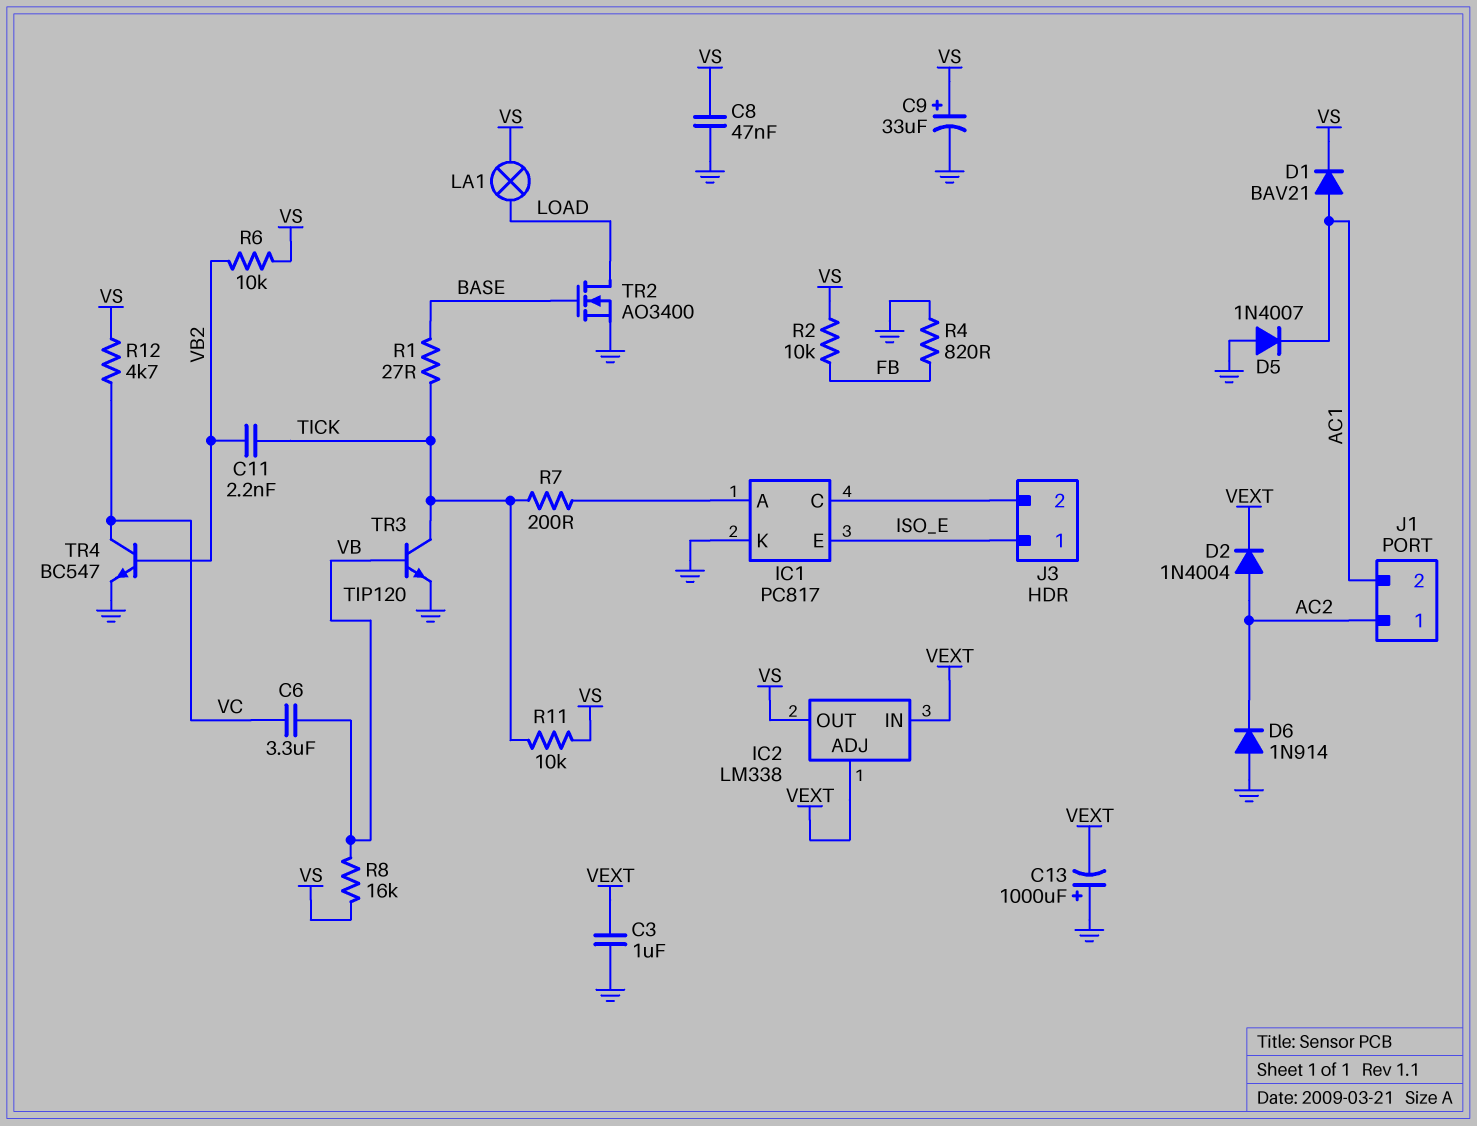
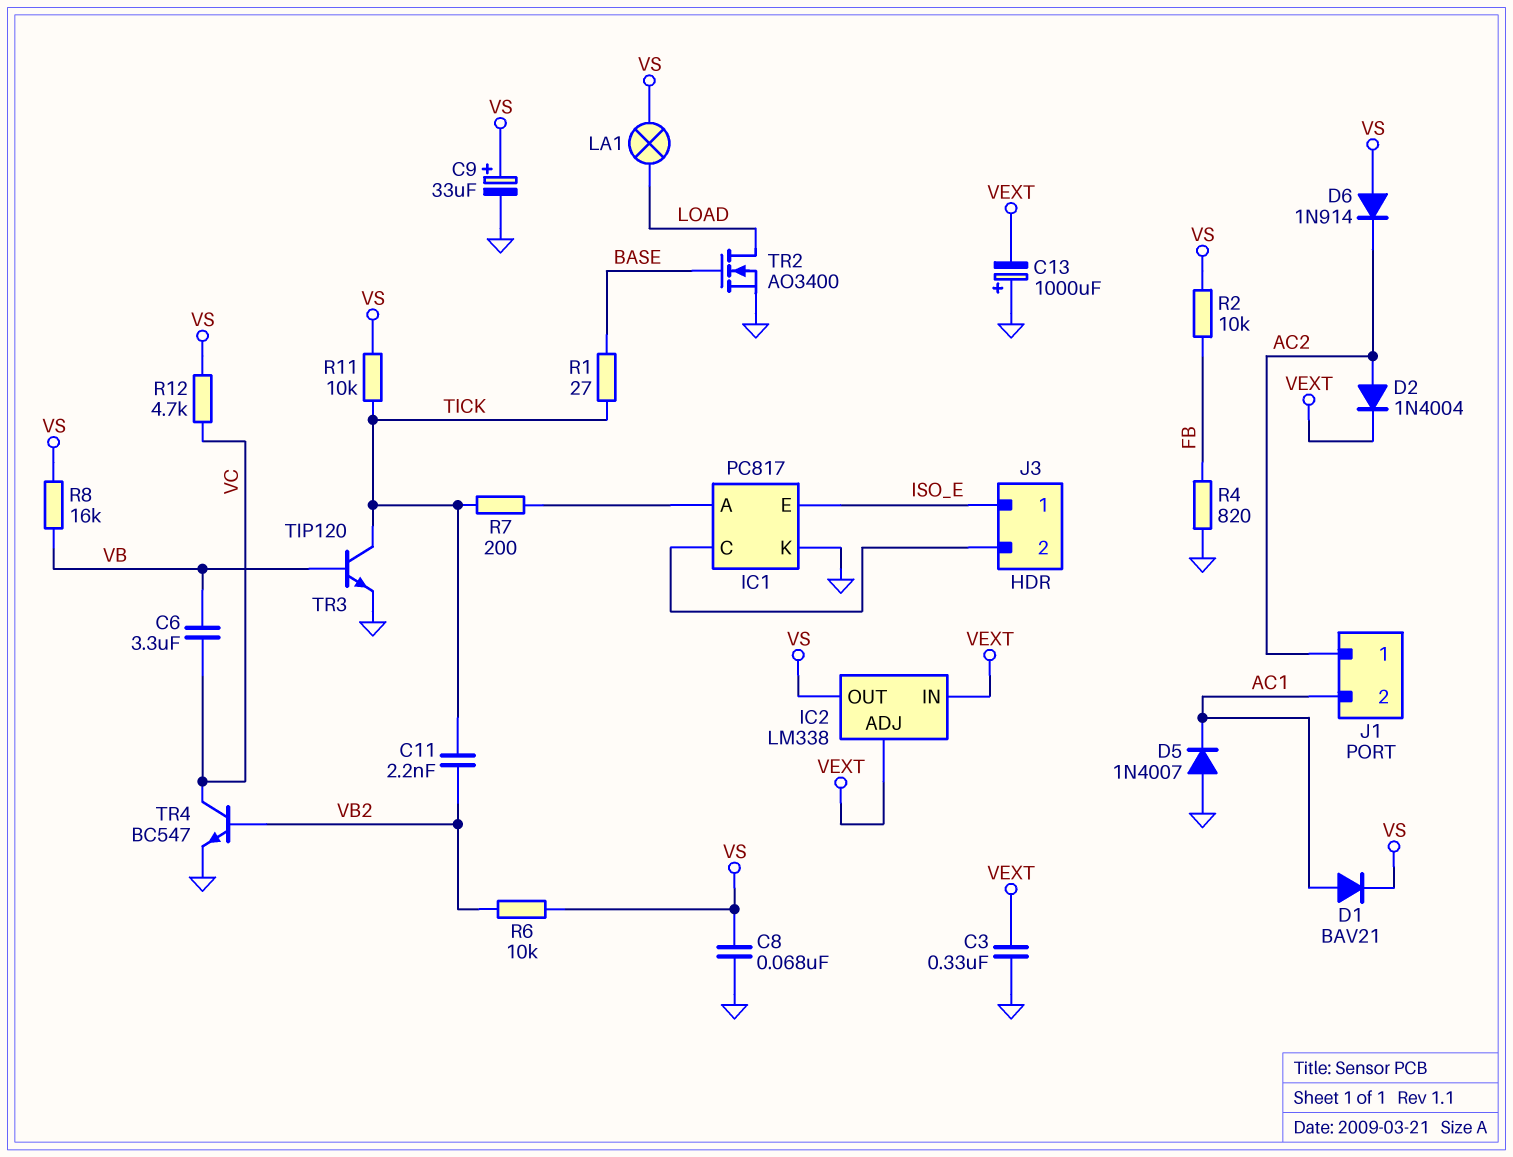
C3: 1uF (GND, VEXT) -> 330nF (GND, VEXT)
C8: 47nF (GND, VS) -> 68nF (GND, VS)
D6: diode 1N914 (A GND, K AC2) -> diode 1N914 (A VS, K AC2)

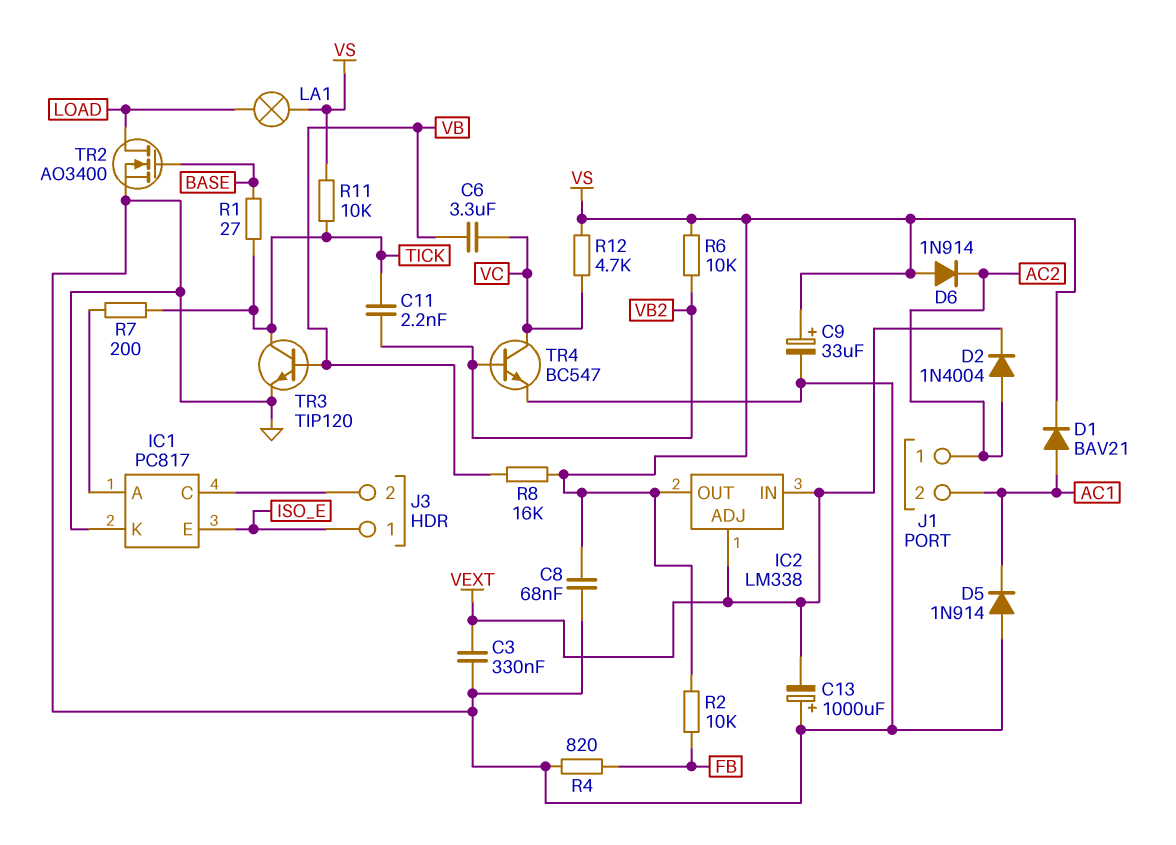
D5: diode 1N4007 (A GND, K AC1) -> diode 1N914 (A GND, K AC1)

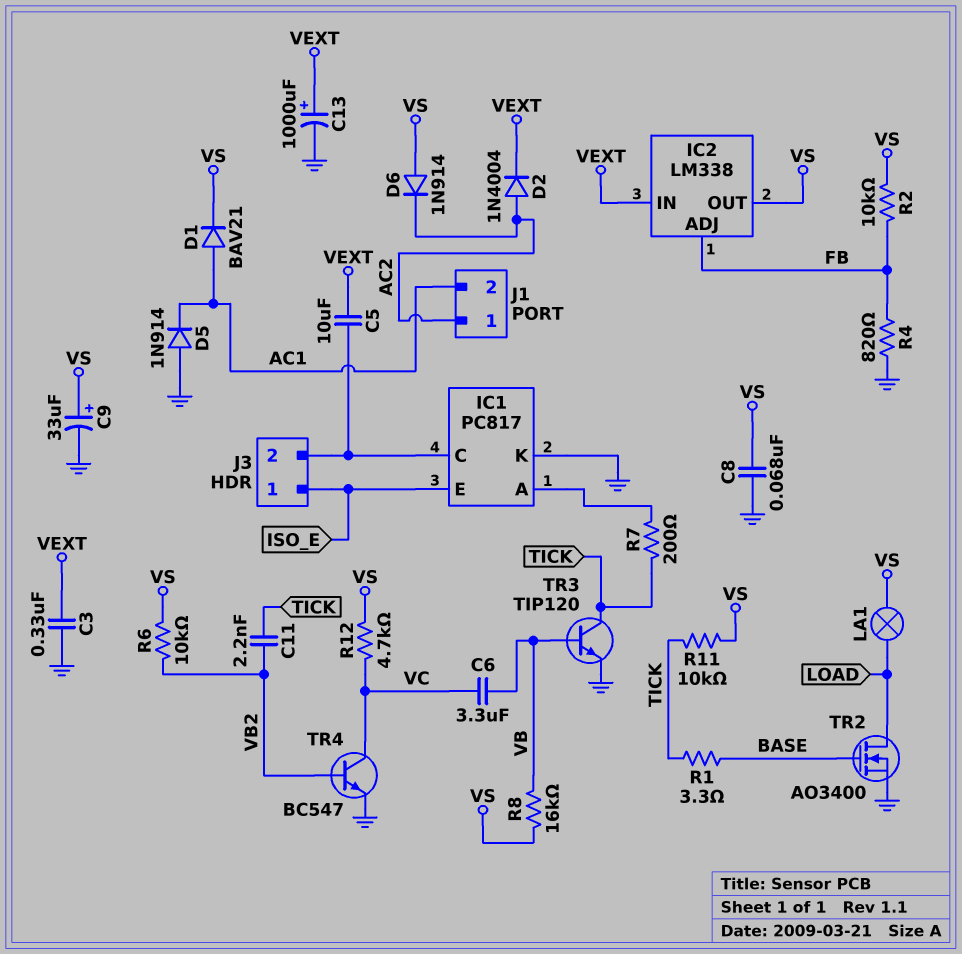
C5: none -> 10uF (IC1/C, VEXT)
C13: 1000uF (plus GND, minus VEXT) -> 1000uF (plus VEXT, minus GND)
IC2 pin ADJ: VEXT -> FB
R1: 27 (BASE, TICK) -> 3.3 (BASE, TICK)

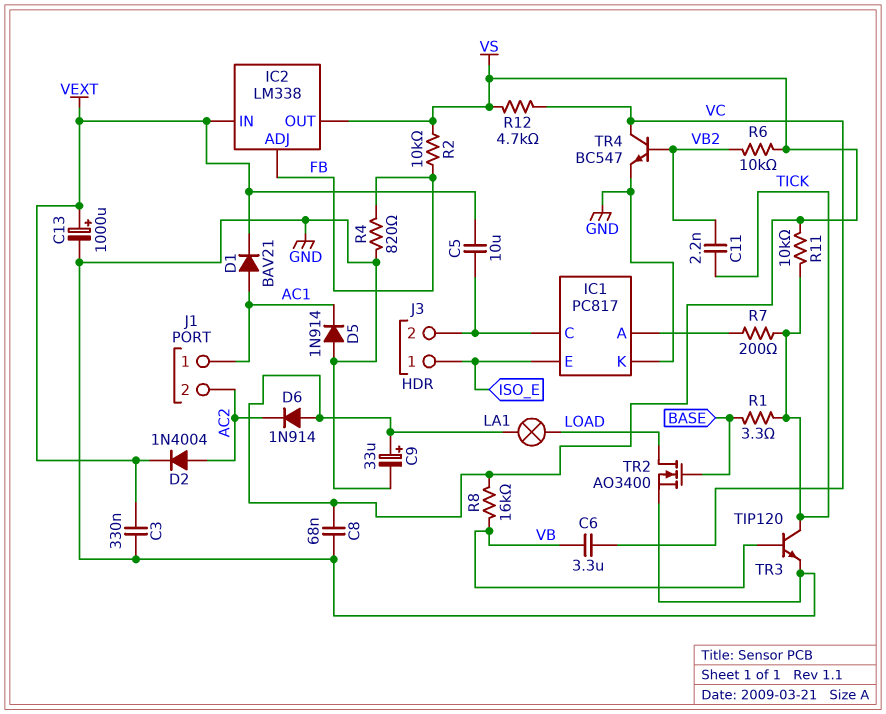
D1: diode BAV21 (A AC1, K VS) -> diode BAV21 (A AC1, K VEXT)
J1 pin 1: AC2 -> AC1
J1 pin 2: AC1 -> AC2

